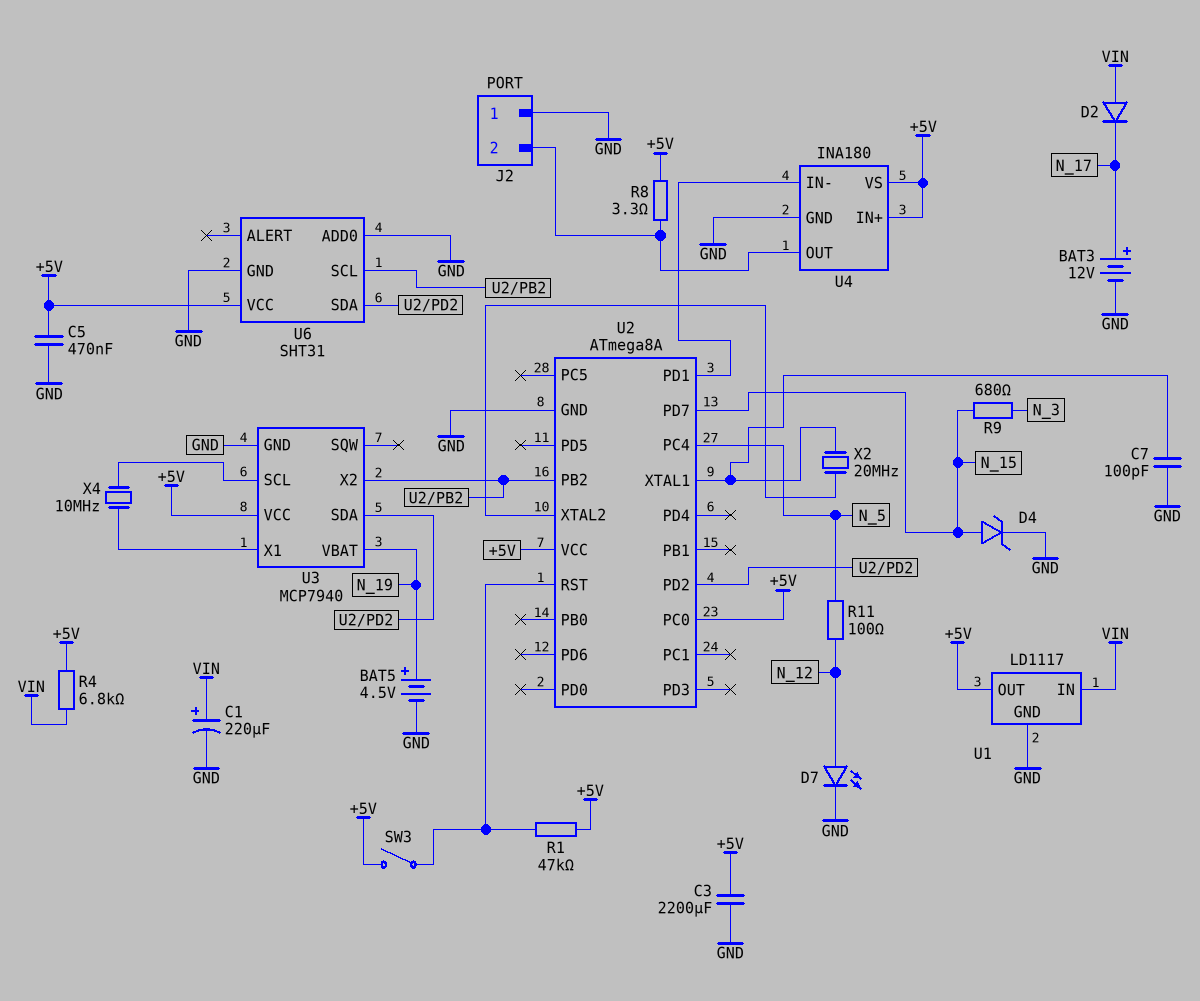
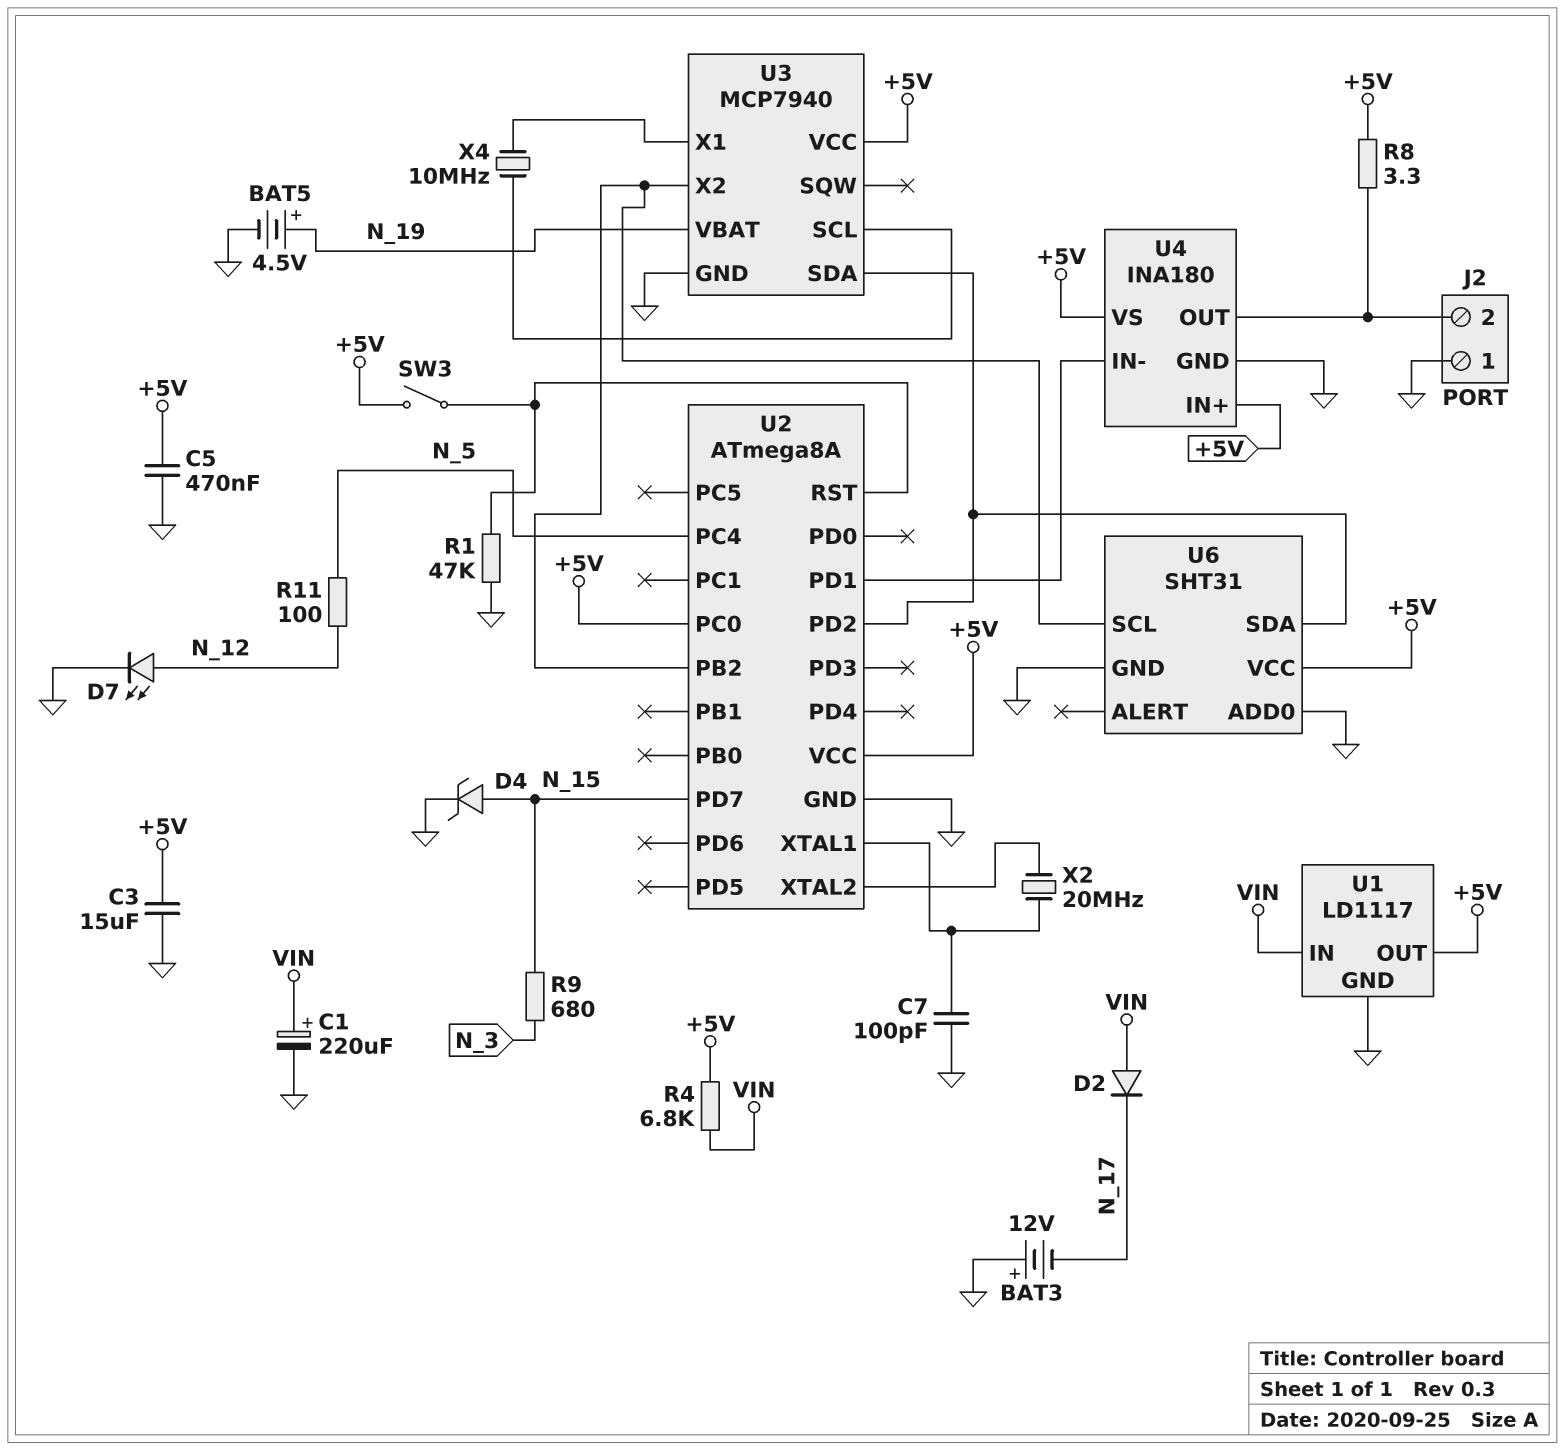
BAT3: 12V (plus N_17, minus GND) -> 12V (plus GND, minus N_17)
C3: 2200uF (+5V, GND) -> 15uF (+5V, GND)
R1: 47k (+5V, U2/RST) -> 47k (GND, U2/RST)

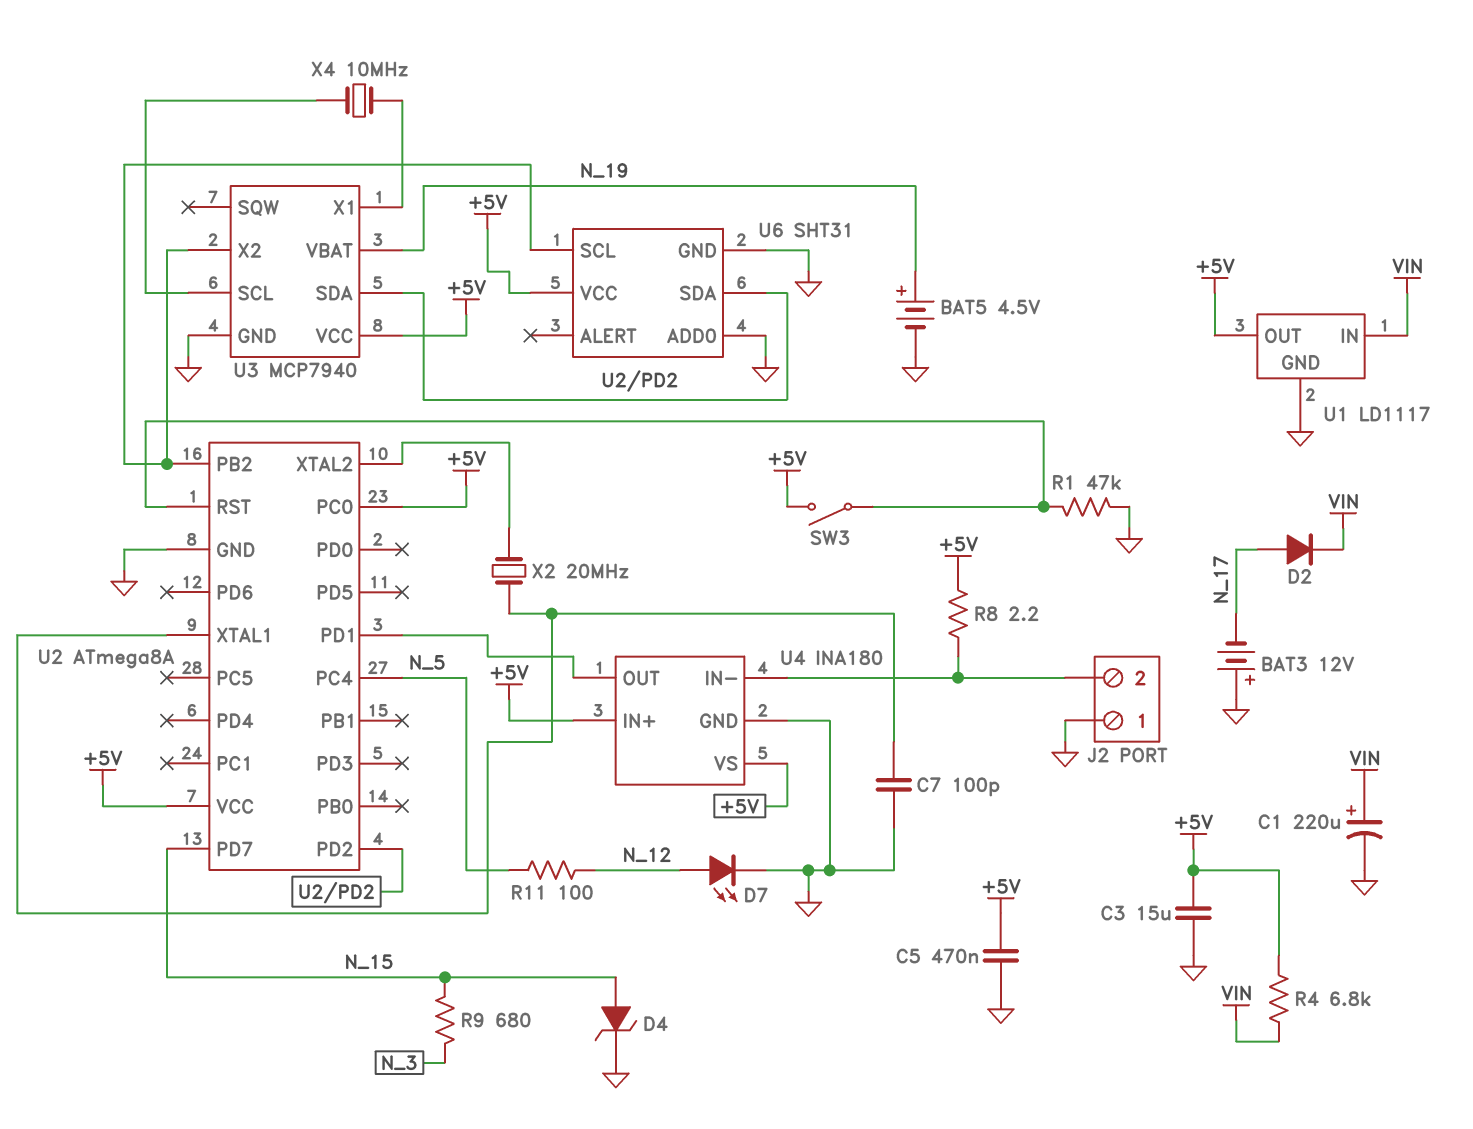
D2: diode (A VIN, K N_17) -> diode (A N_17, K VIN)
R8: 3.3 (+5V, J2/2) -> 2.2 (+5V, J2/2)
U4 pin IN-: U2/PD1 -> J2/2
U4 pin OUT: J2/2 -> U2/PD1

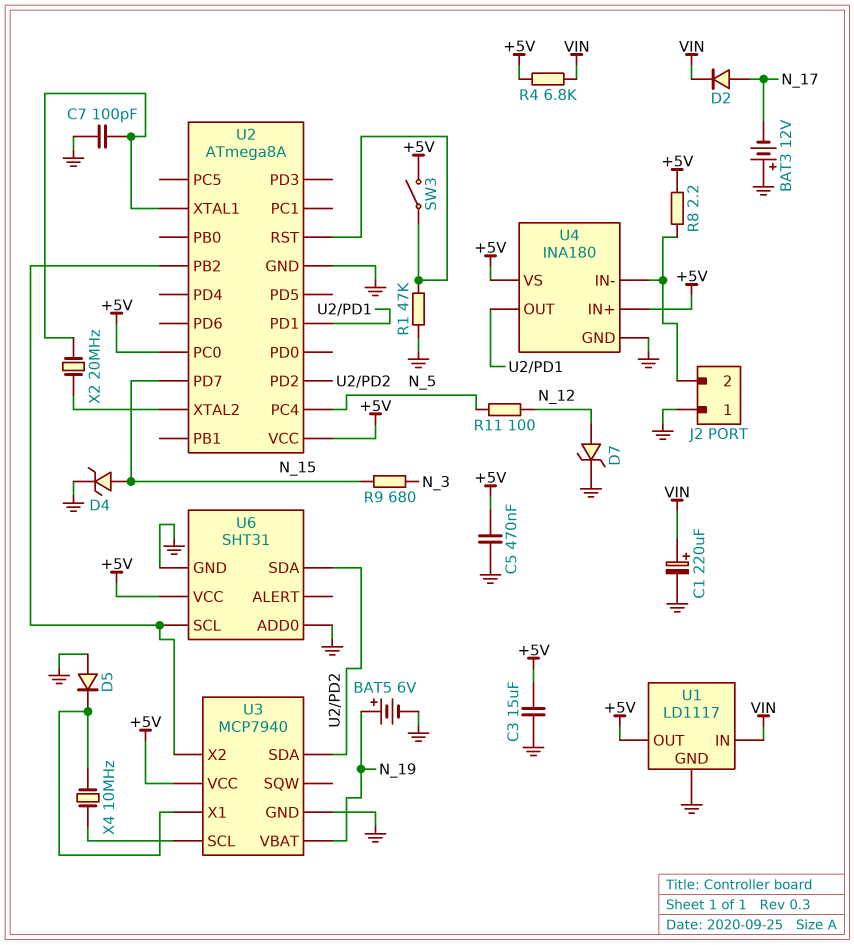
BAT5: 4.5V (plus N_19, minus GND) -> 6V (plus N_19, minus GND)
D5: none -> diode (A GND, K U3/X1)
D7: LED (A N_12, K GND) -> zener (A N_12, K GND)

